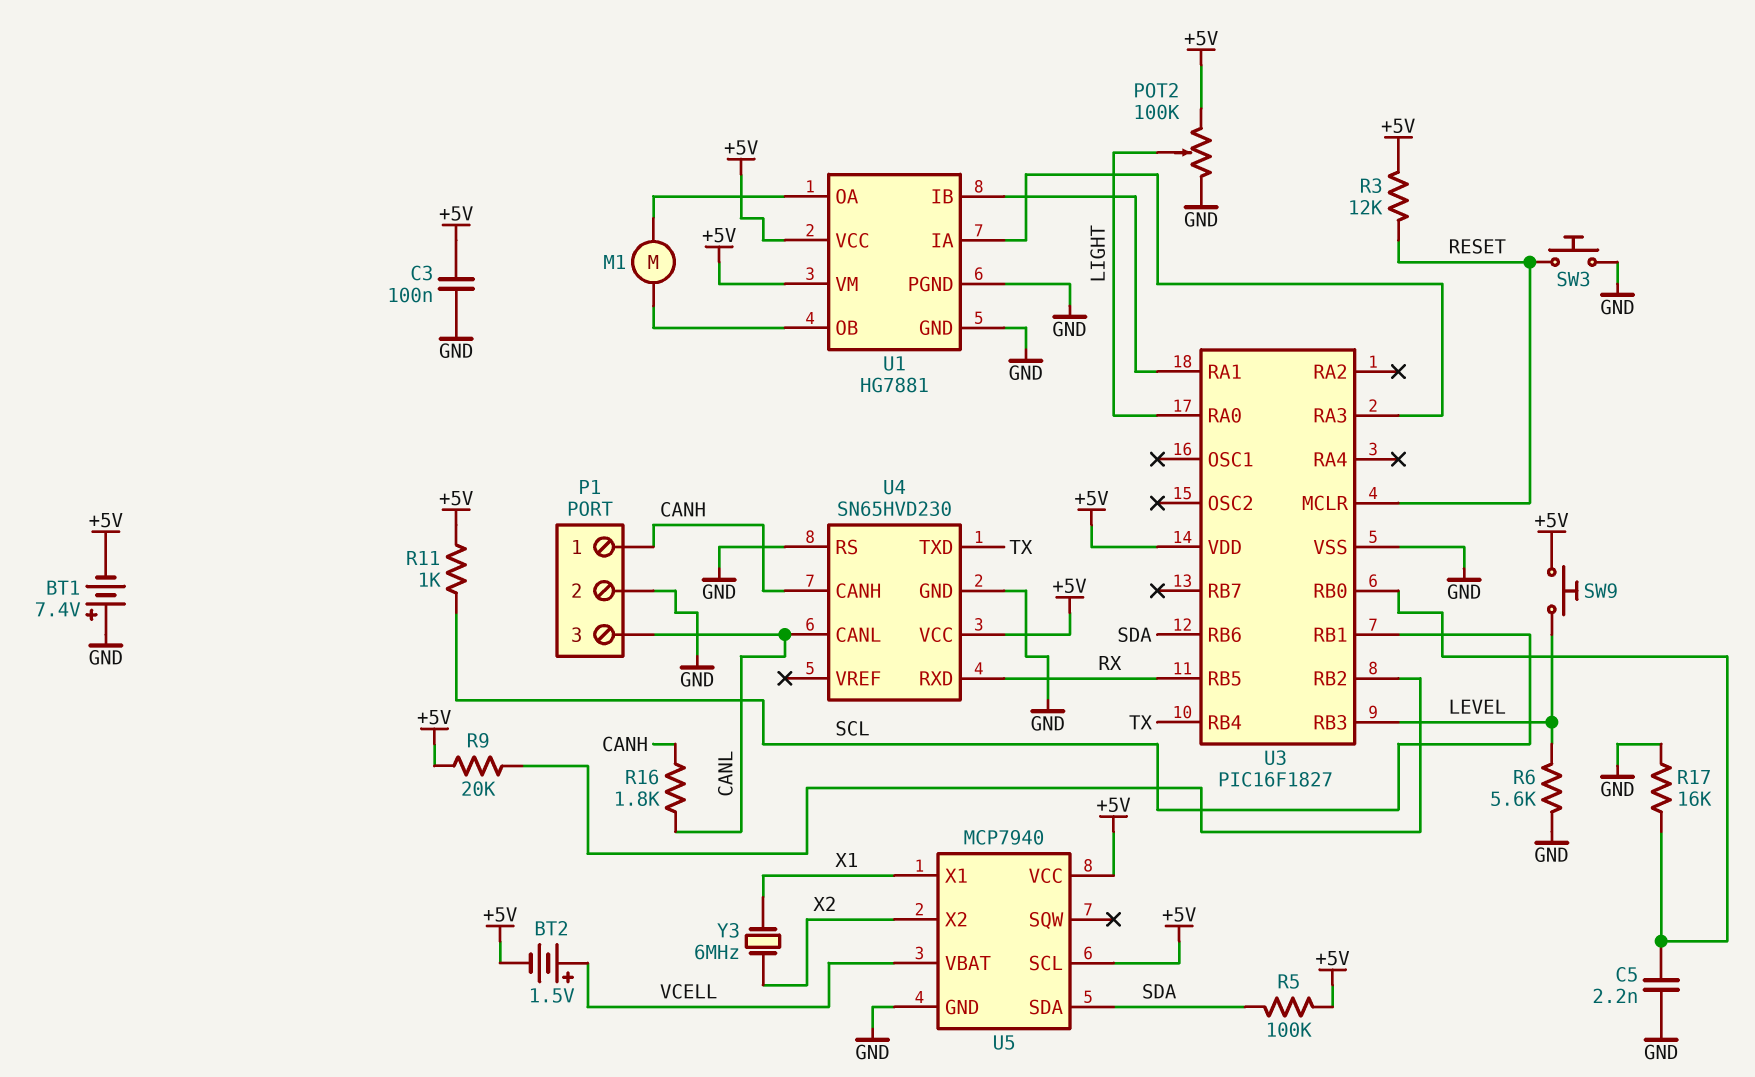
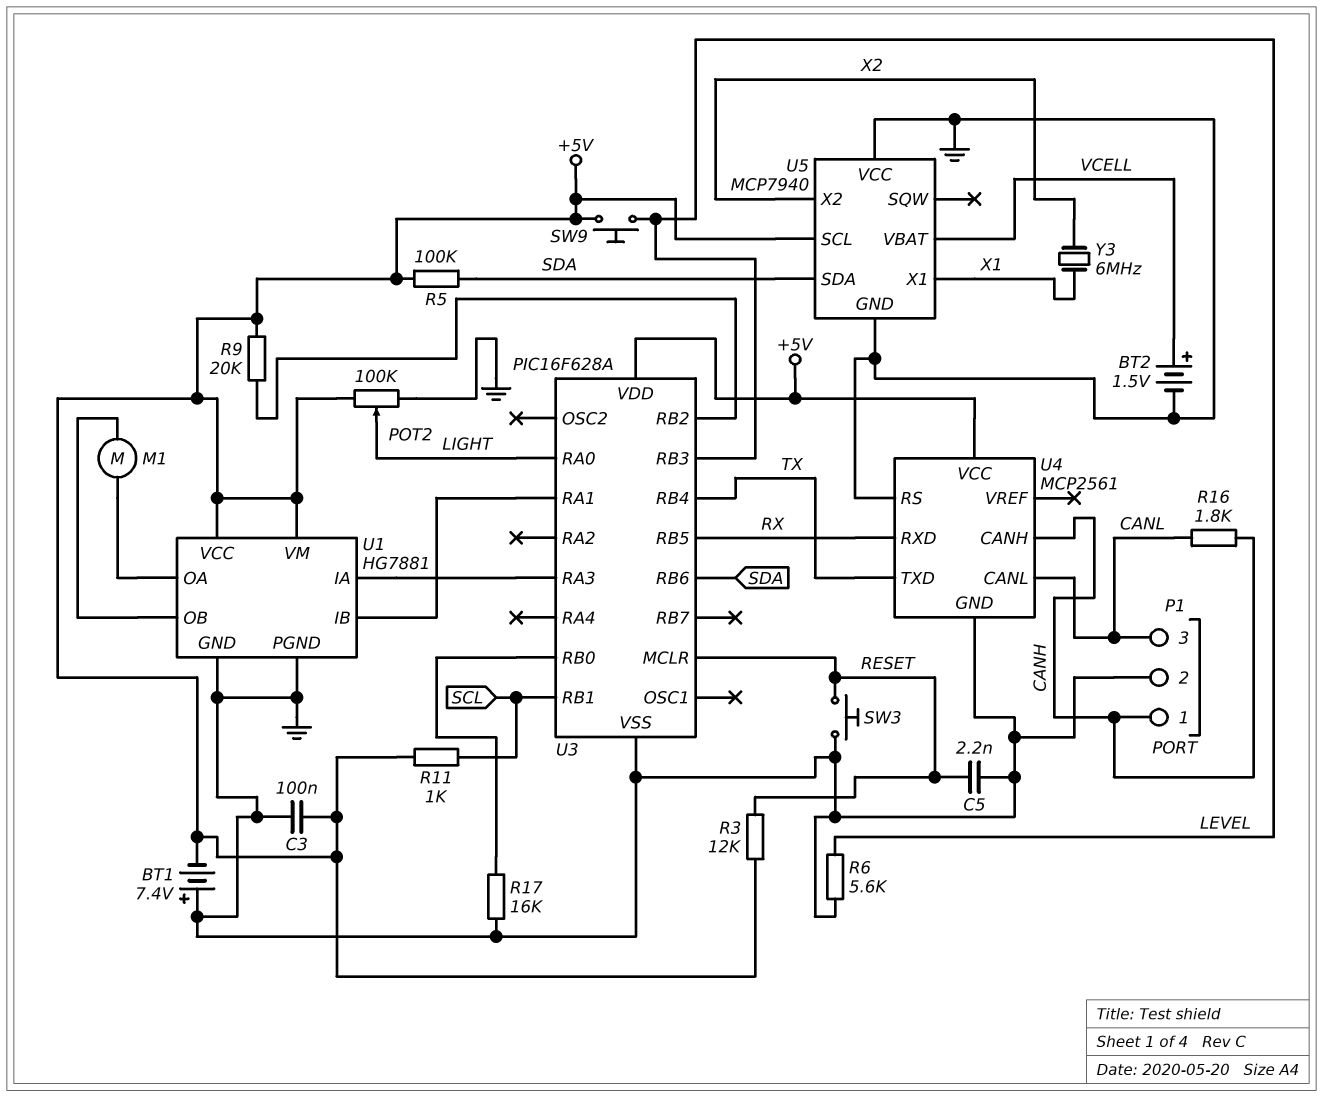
BT2: 1.5V (plus VCELL, minus +5V) -> 1.5V (plus VCELL, minus GND)
C5: 2.2nF (GND, U3/RB0) -> 2.2nF (GND, RESET)
U3: PIC16F1827 -> PIC16F628A
U4: SN65HVD230 -> MCP2561
U5 pin VCC: +5V -> GND

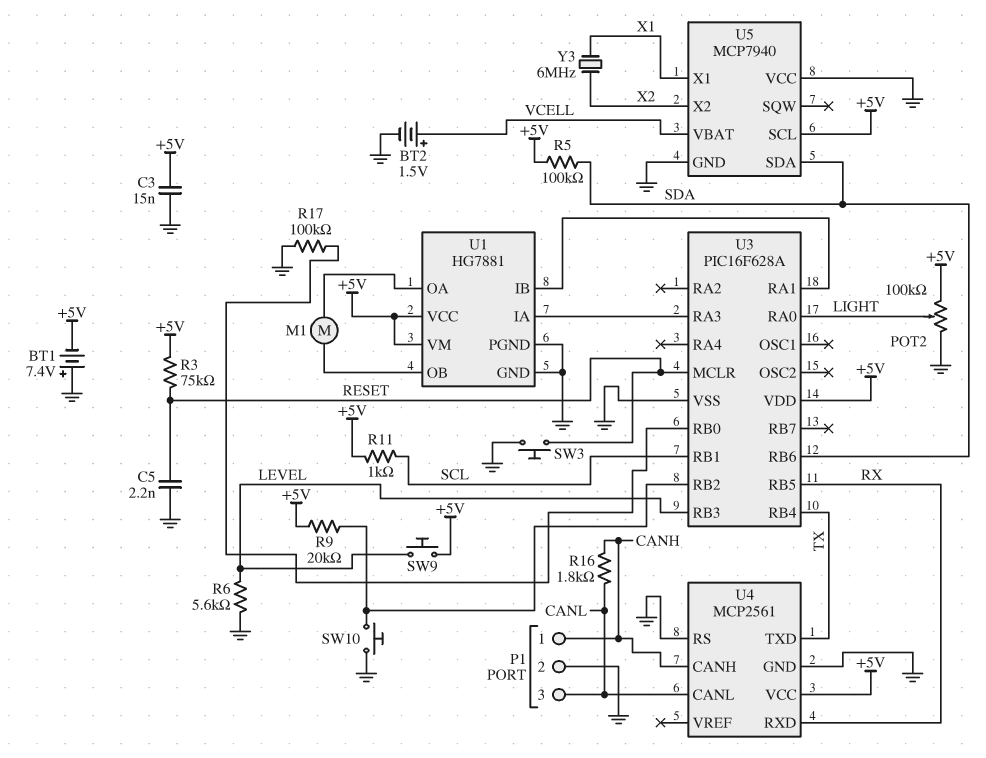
C3: 100nF (+5V, GND) -> 15nF (+5V, GND)
R3: 12k (+5V, RESET) -> 75k (+5V, RESET)
R17: 16k (GND, U3/RB0) -> 100k (GND, U3/RB0)
SW10: none -> button (GND, U3/RB2)

